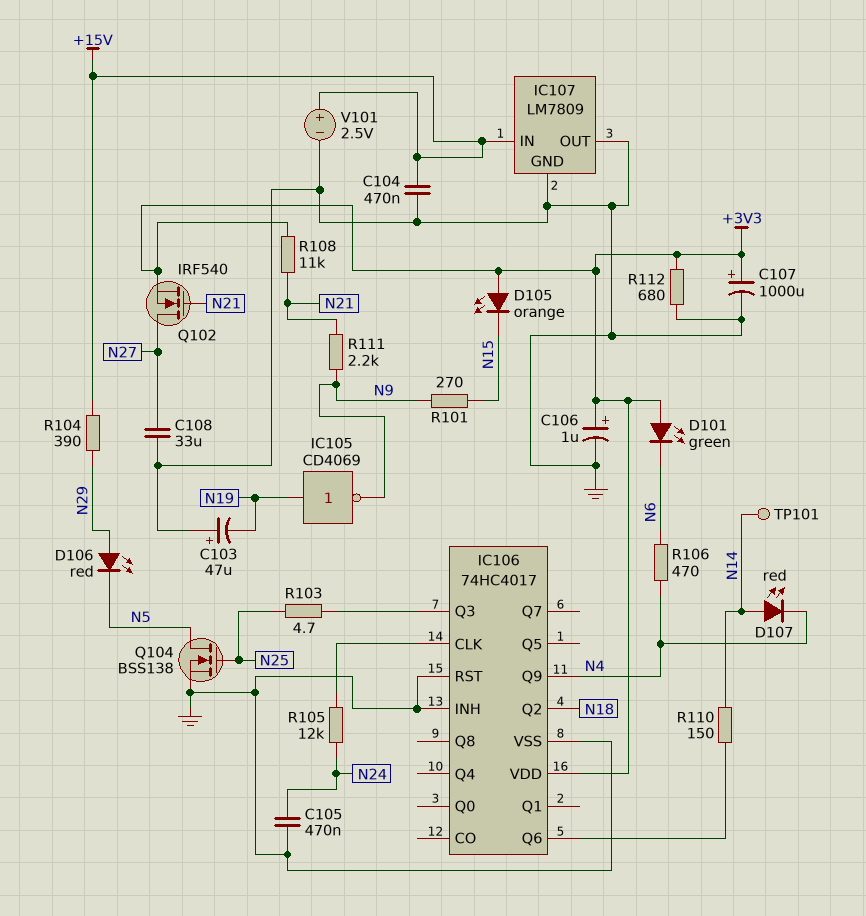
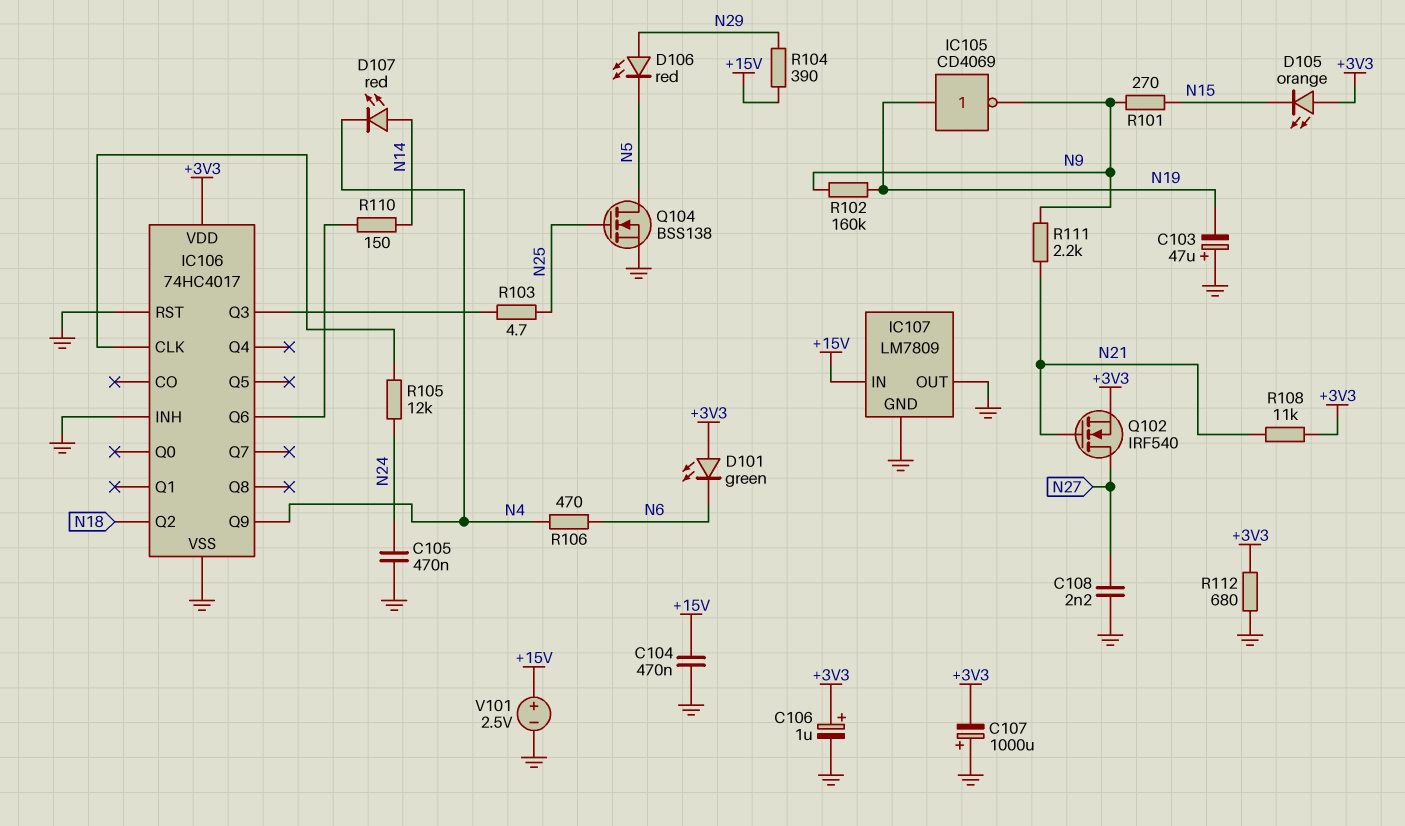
C107: 1000uF (plus +3V3, minus GND) -> 1000uF (plus GND, minus +3V3)
C108: 33uF (GND, N27) -> 2.2nF (GND, N27)
R102: none -> 160k (N9, N19)
TP101: test point (N14) -> none

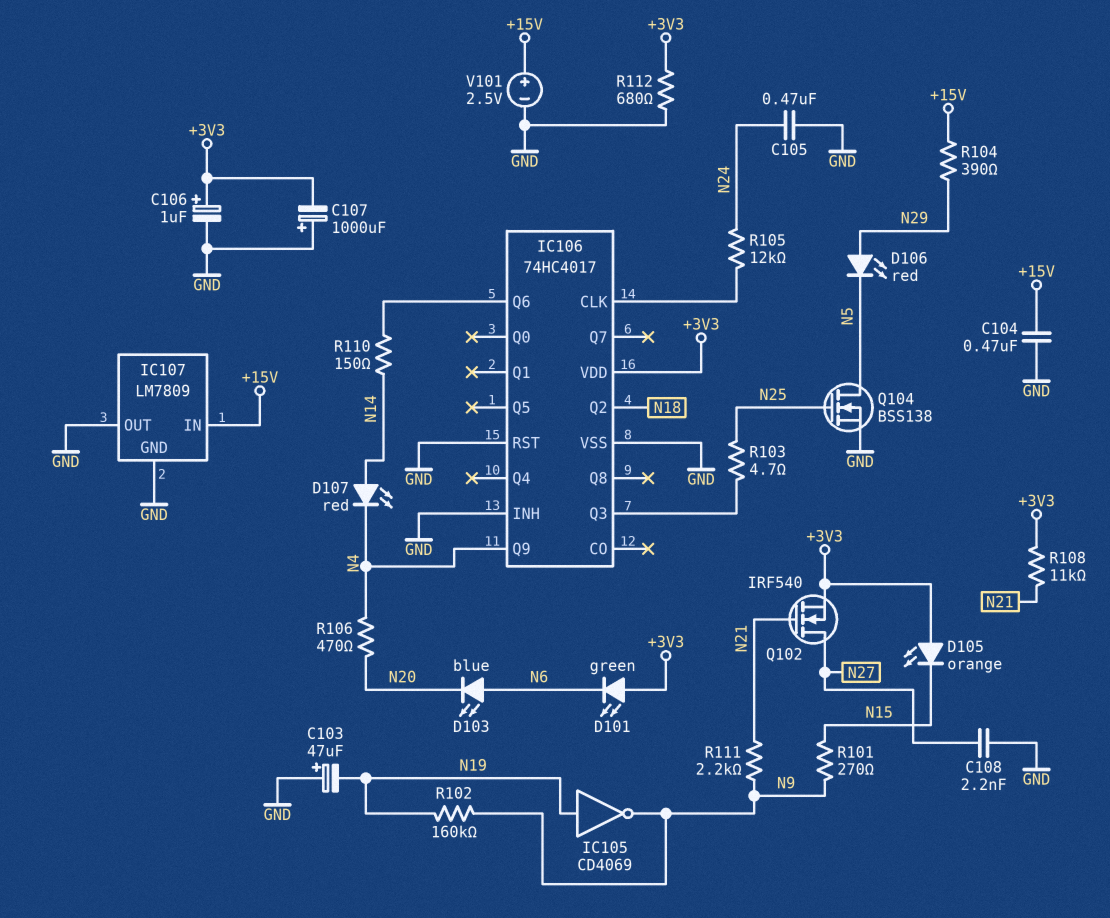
D103: none -> LED blue (A N6, K N20)
R106: 470 (N4, N6) -> 470 (N4, N20)

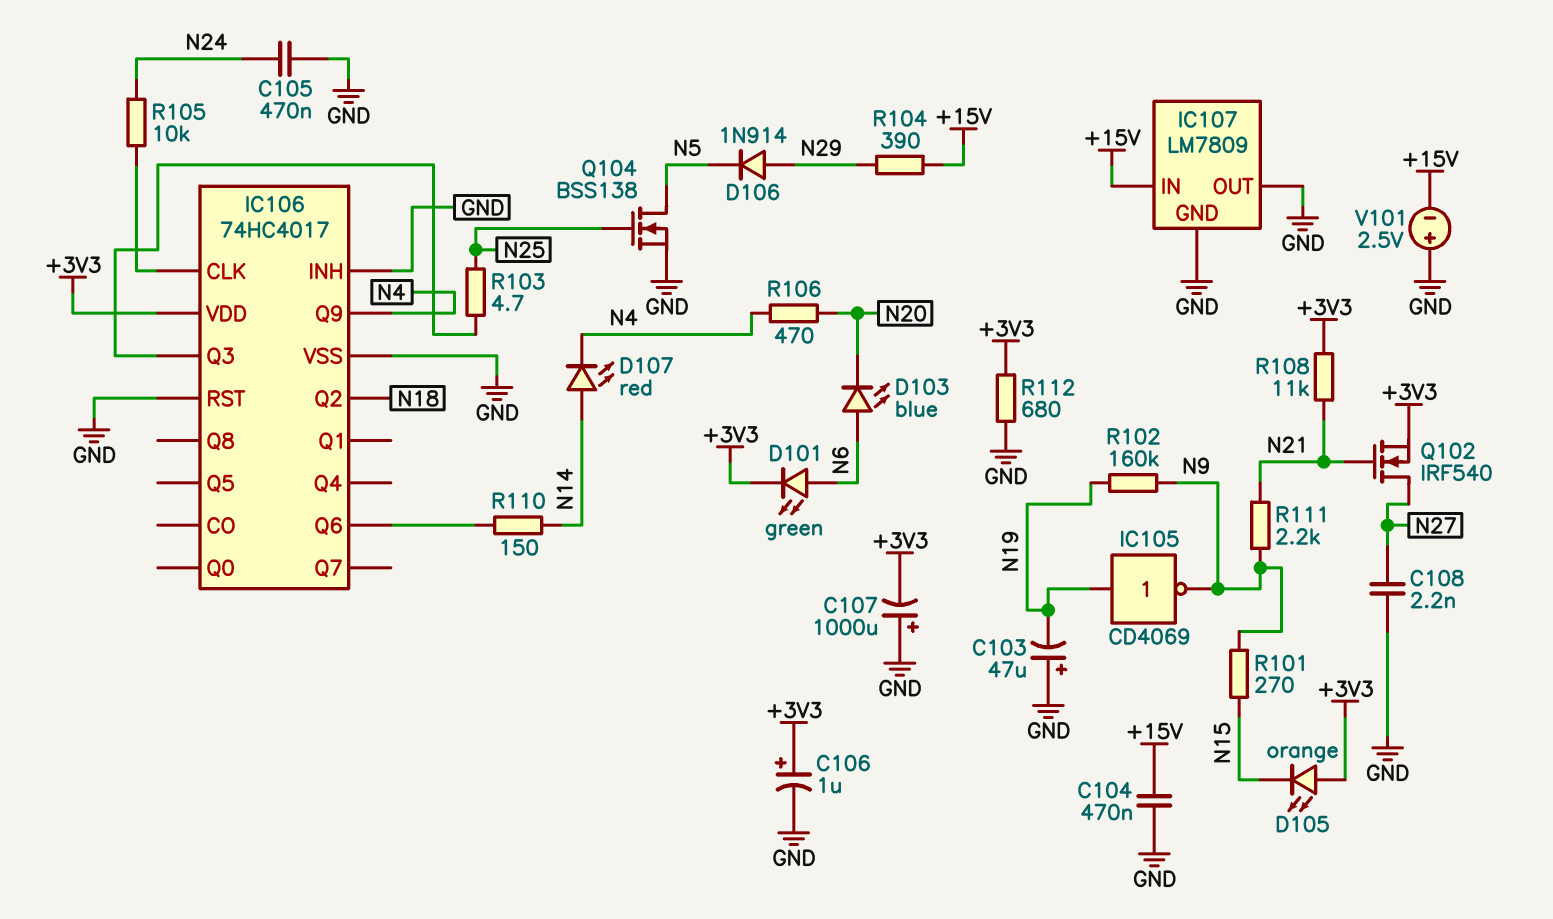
D101: LED green (A +3V3, K N6) -> LED green (A N6, K +3V3)
D106: LED red (A N29, K N5) -> diode 1N914 (A N29, K N5)
R105: 12k (IC106/CLK, N24) -> 10k (IC106/CLK, N24)
V101: 2.5V (plus +15V, minus GND) -> 2.5V (plus GND, minus +15V)

